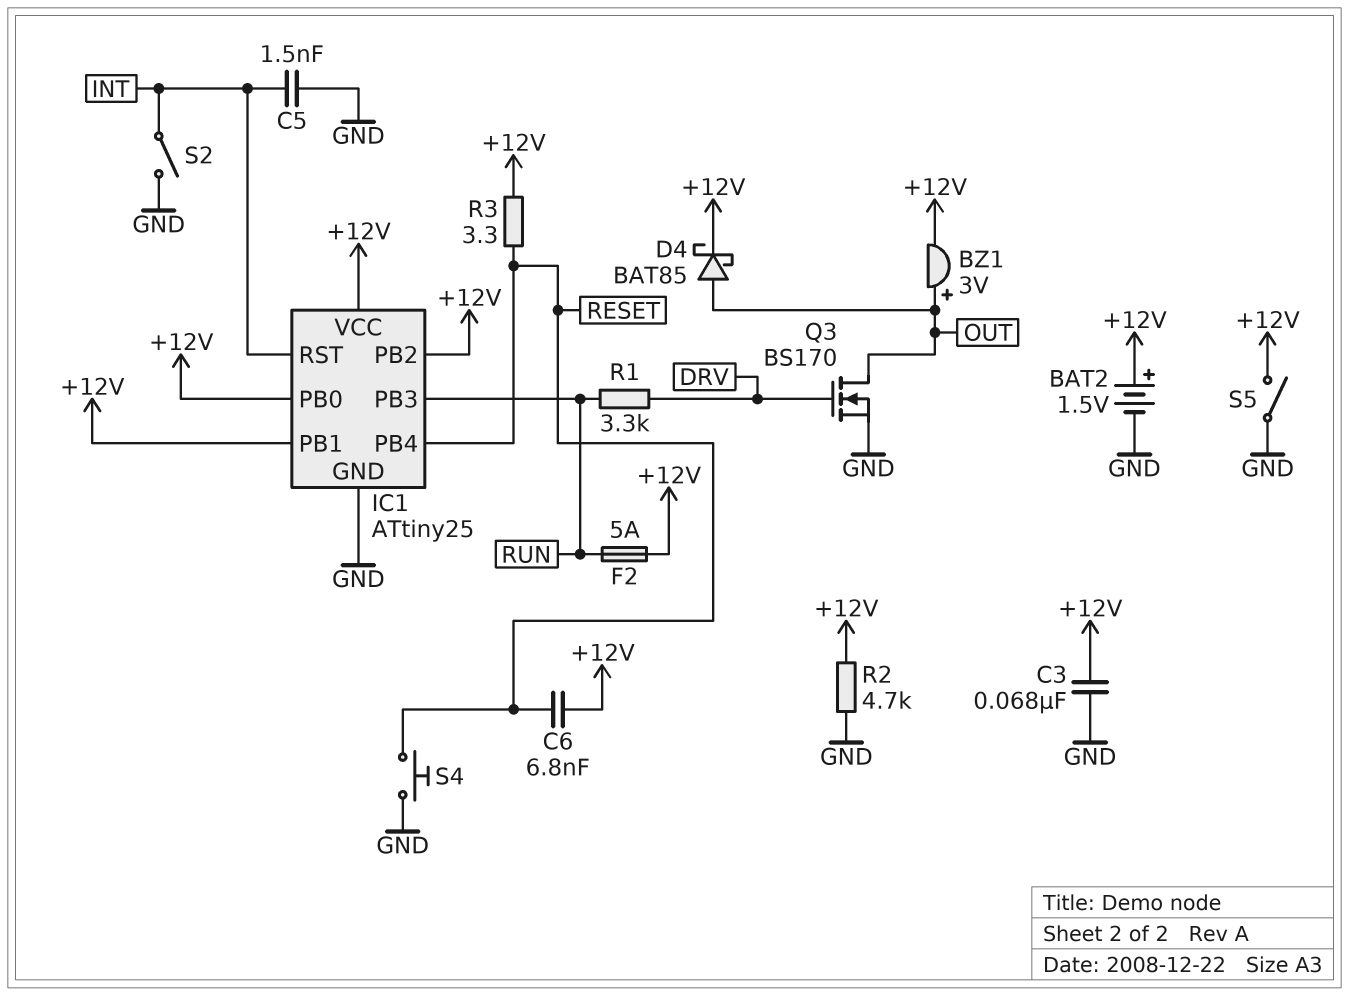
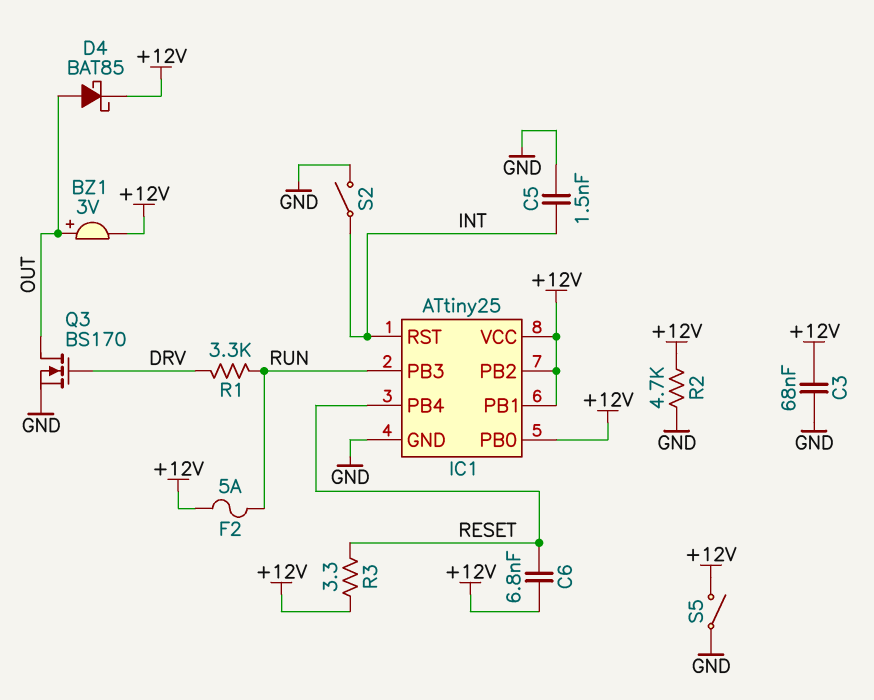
BAT2: 1.5V (plus +12V, minus GND) -> none
S4: button (GND, RESET) -> none

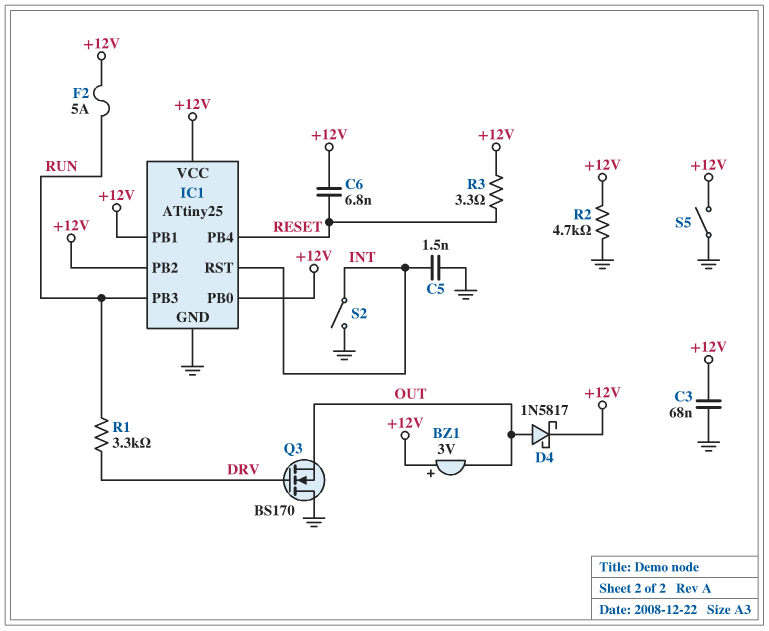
BZ1: buzzer 3V (plus OUT, minus +12V) -> buzzer 3V (plus +12V, minus OUT)
D4: schottky BAT85 (A OUT, K +12V) -> schottky 1N5817 (A OUT, K +12V)
Q3: NMOS BS170 (G DRV, D OUT, S GND) -> NMOS BS170 (G DRV, D GND, S OUT)

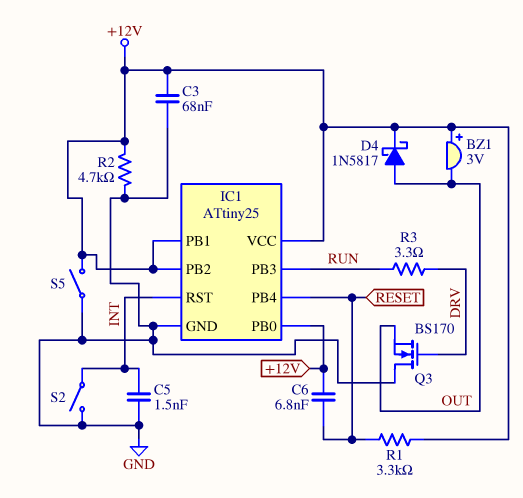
F2: 5A (+12V, RUN) -> none
R1: 3.3k (DRV, RUN) -> 3.3k (+12V, RESET)
R3: 3.3 (+12V, RESET) -> 3.3 (DRV, RUN)

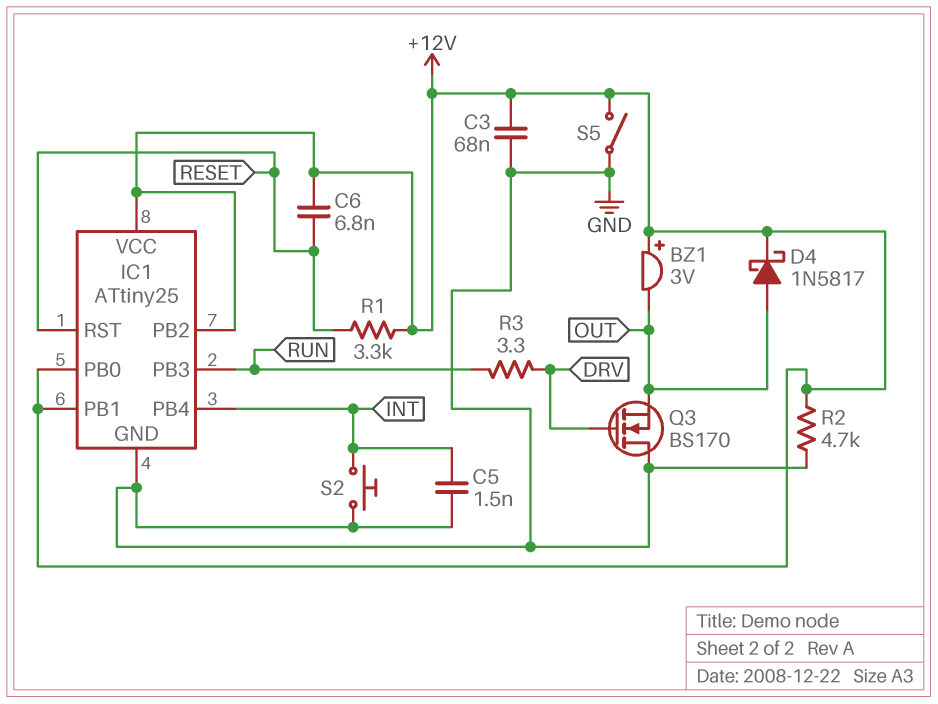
IC1 pin PB4: RESET -> INT
IC1 pin RST: INT -> RESET
S2: switch (GND, INT) -> button (GND, INT)

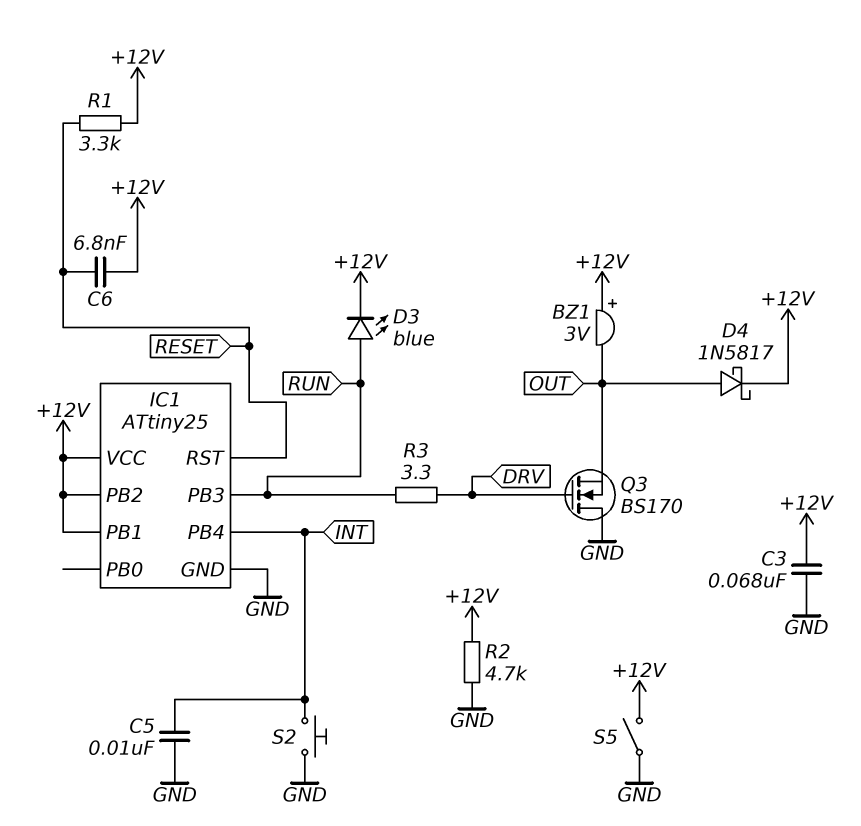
C5: 1.5nF (GND, INT) -> 10nF (GND, INT)
D3: none -> LED blue (A RUN, K +12V)
IC1 pin PB0: +12V -> none

